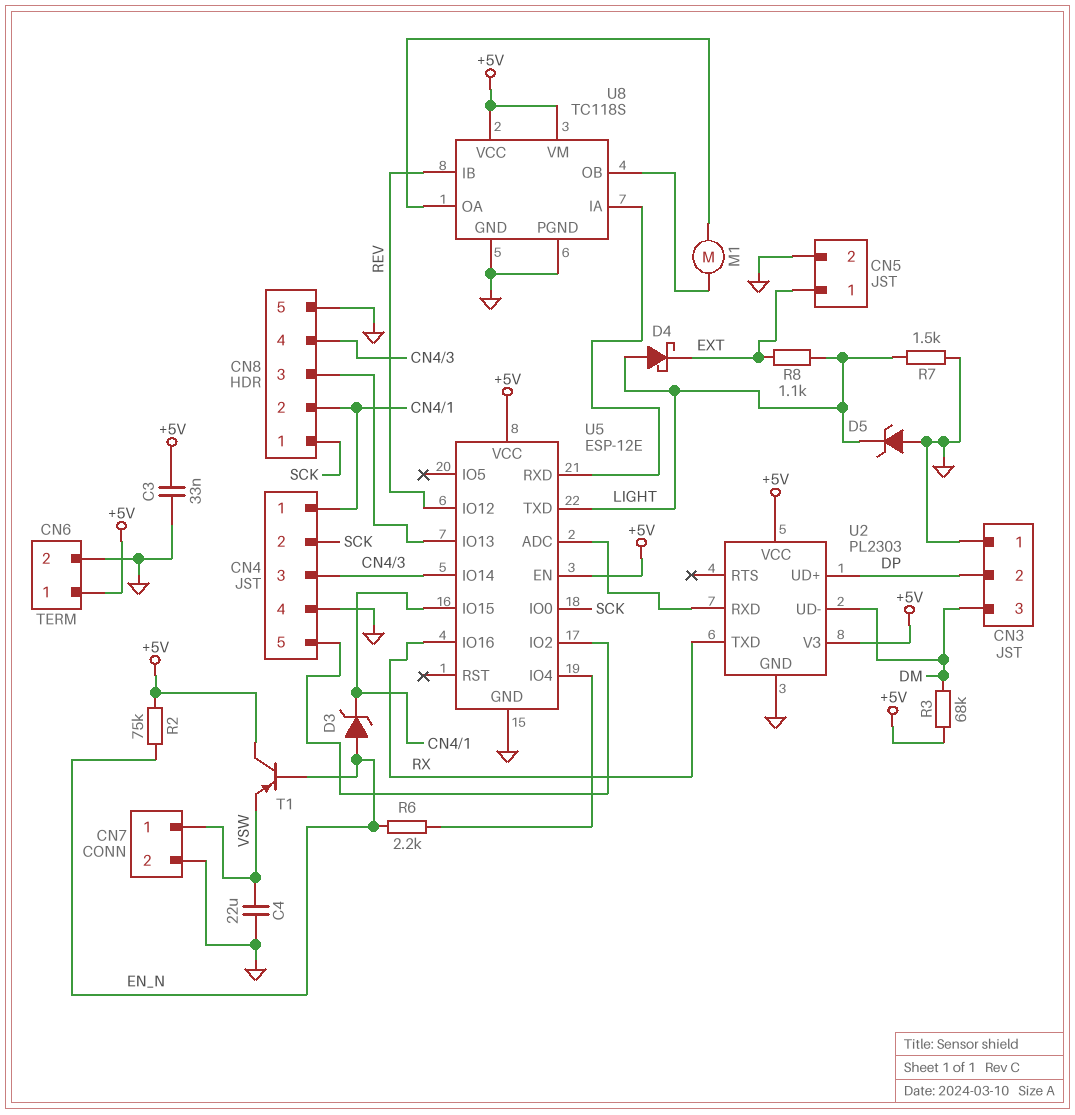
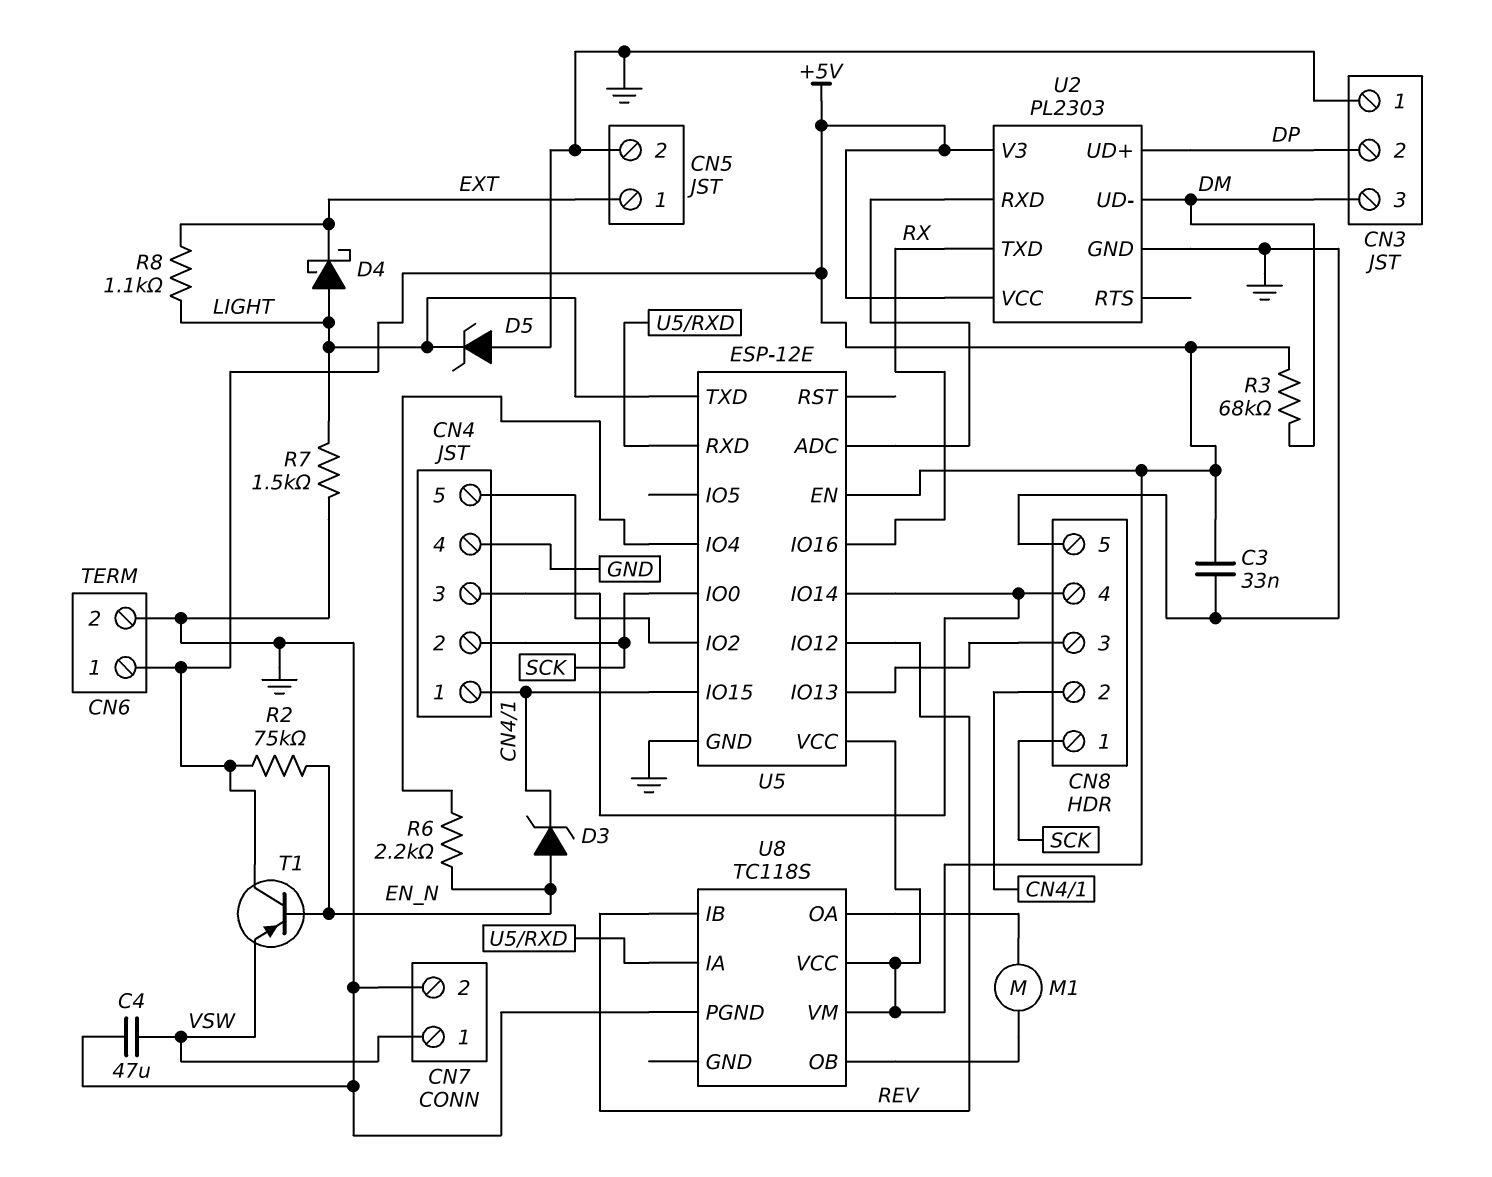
C4: 22uF (GND, VSW) -> 47uF (GND, VSW)
U8 pin GND: GND -> none

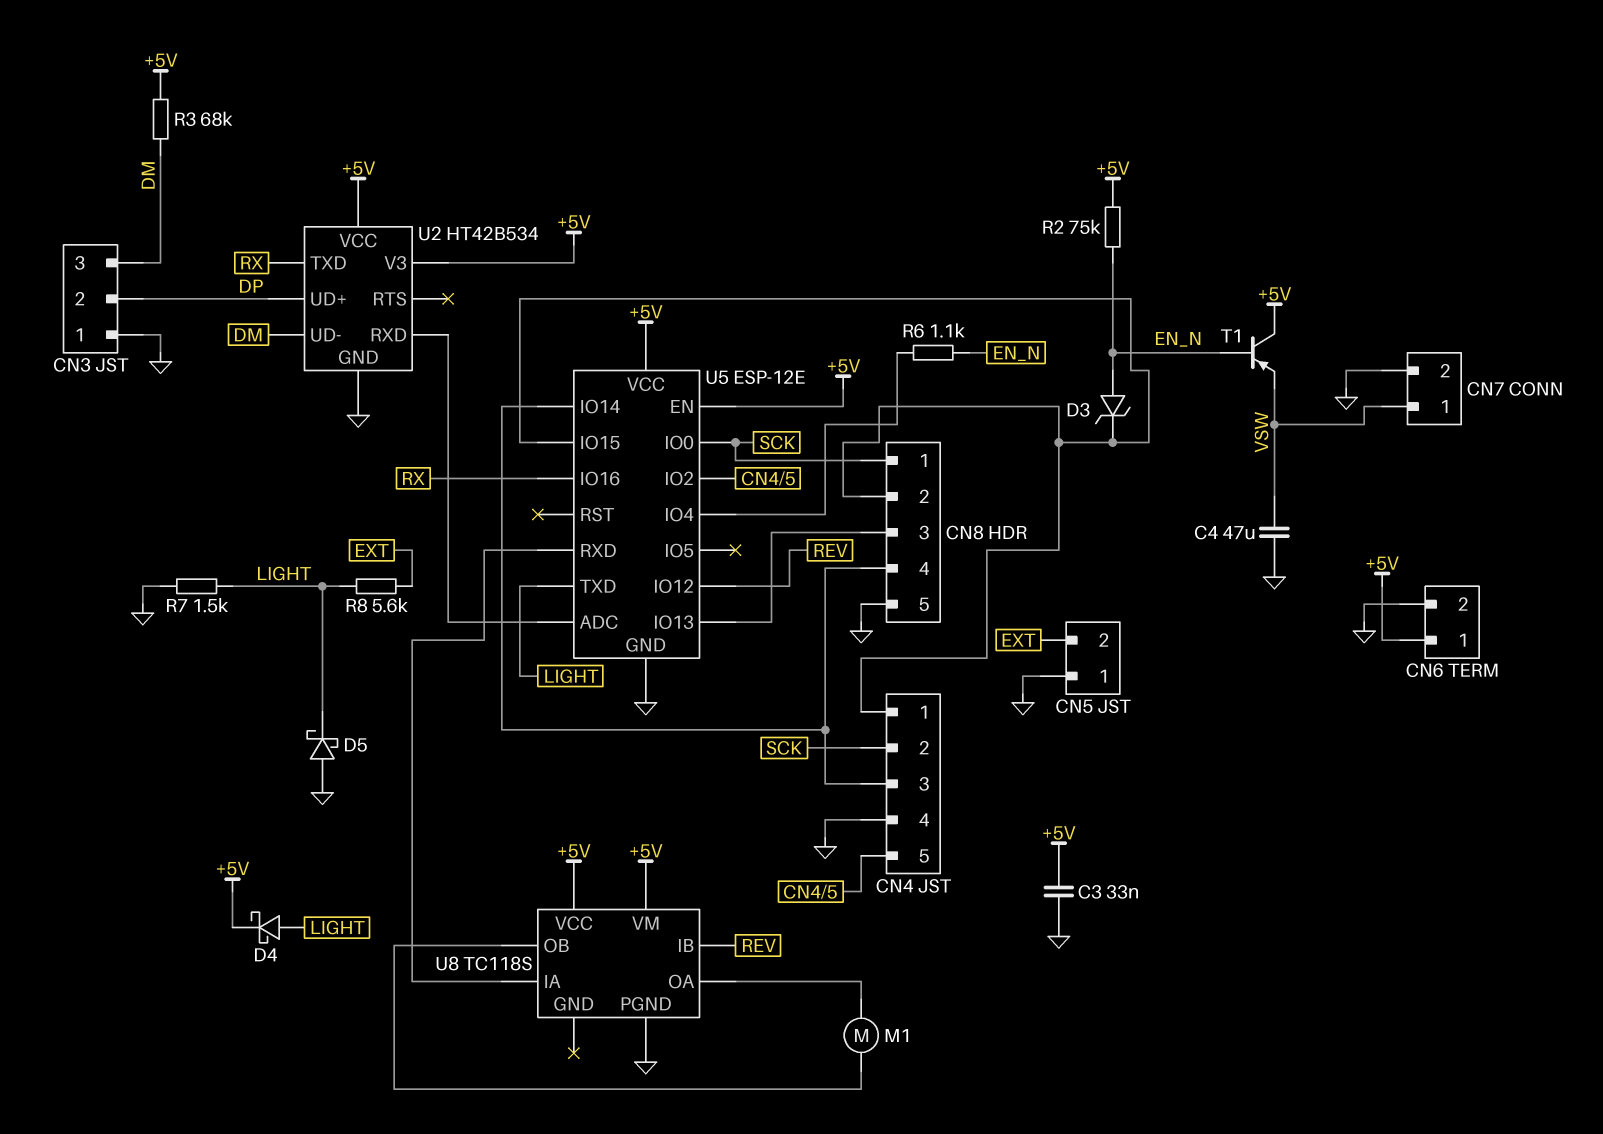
CN5 pin 1: EXT -> GND
CN5 pin 2: GND -> EXT
D4: schottky (A LIGHT, K EXT) -> schottky (A LIGHT, K +5V)
D5: zener (A GND, K LIGHT) -> schottky (A GND, K LIGHT)
R6: 2.2k (EN_N, U5/IO4) -> 1.1k (EN_N, U5/IO4)
R8: 1.1k (EXT, LIGHT) -> 5.6k (EXT, LIGHT)
U2: PL2303 -> HT42B534

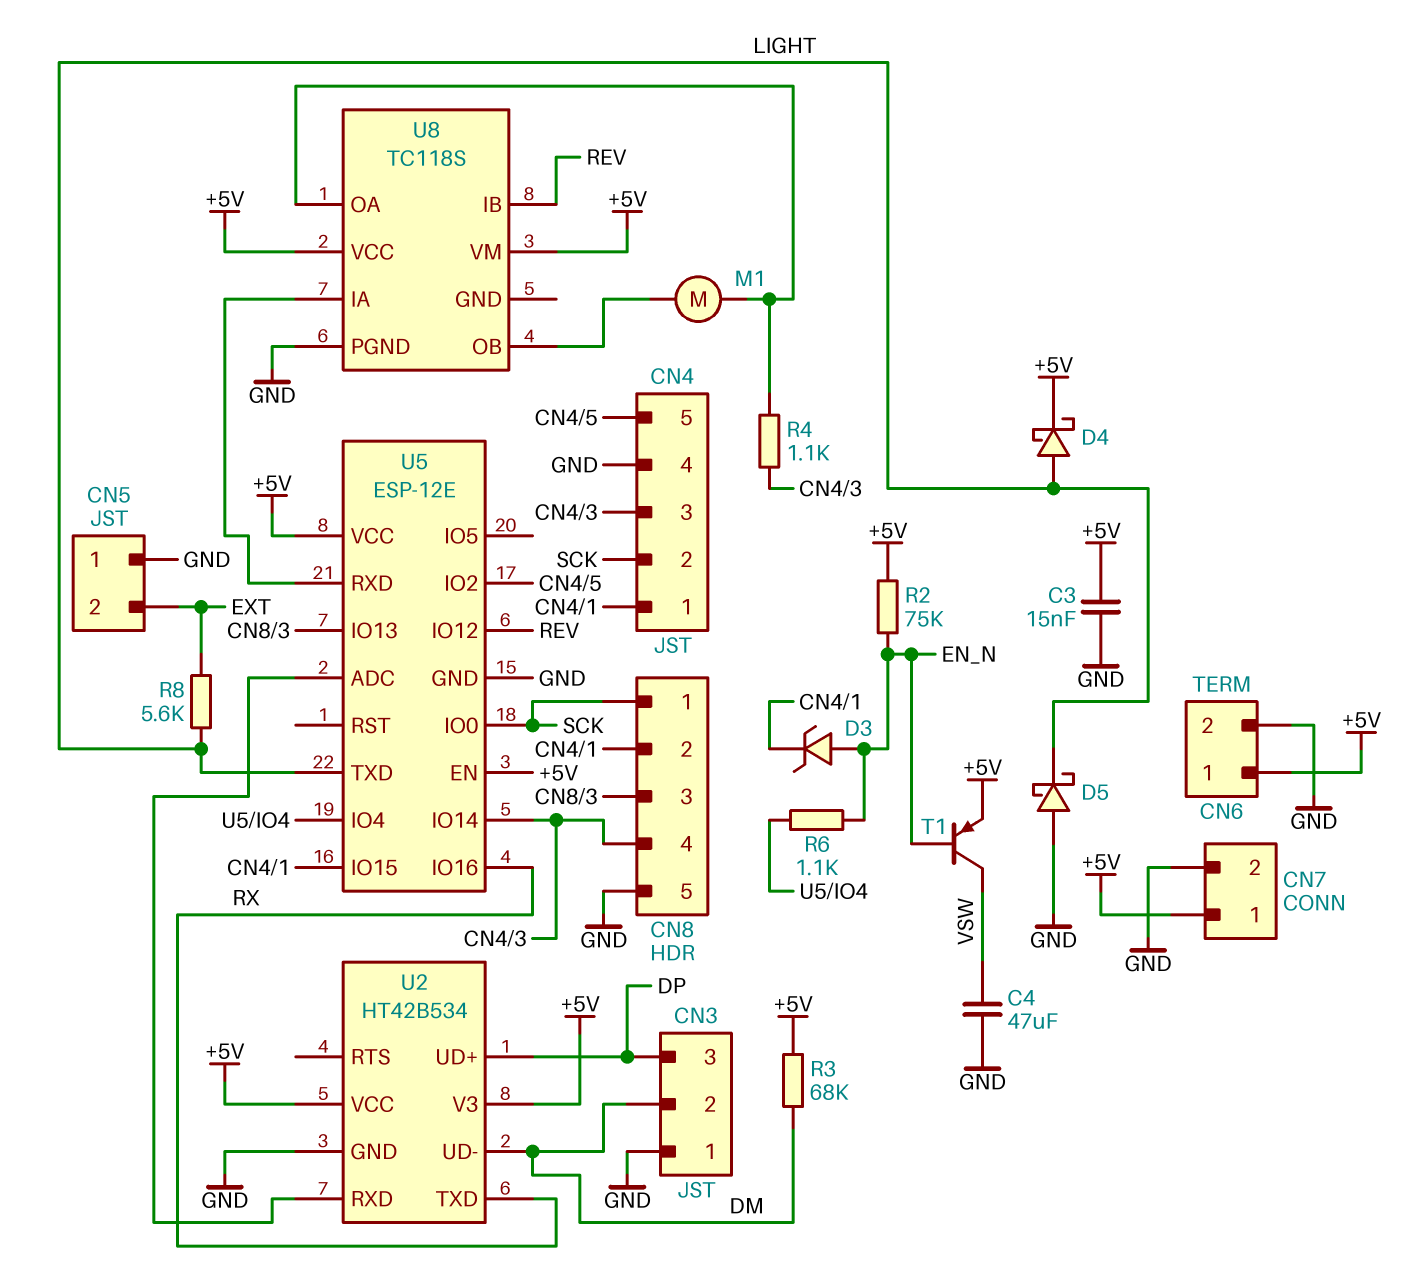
C3: 33nF (+5V, GND) -> 15nF (+5V, GND)
CN3 pin 2: DP -> DM
CN3 pin 3: DM -> DP
CN7 pin 1: VSW -> +5V
R4: none -> 1.1k (CN4/3, U8/OA)
R7: 1.5k (GND, LIGHT) -> none
T1: PNP (B EN_N, C +5V, E VSW) -> PNP (B EN_N, C VSW, E +5V)

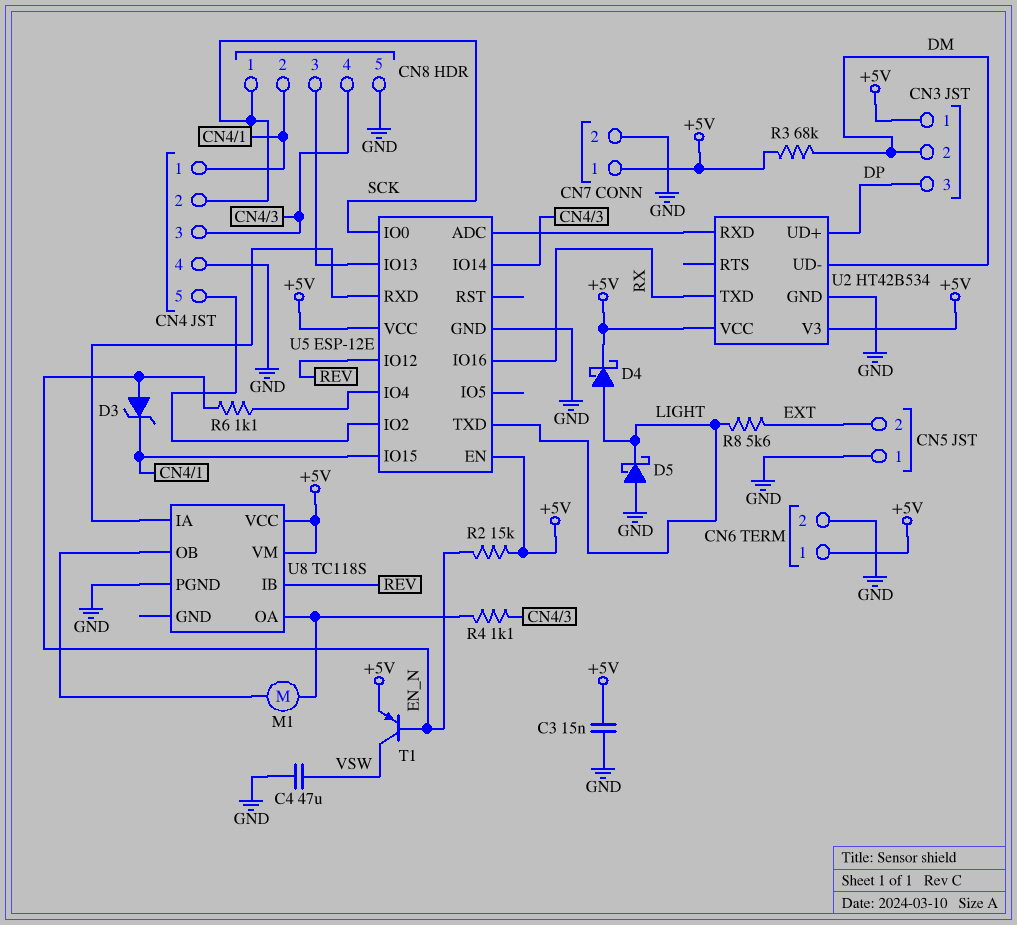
CN3 pin 1: GND -> +5V
R2: 75k (+5V, EN_N) -> 15k (+5V, EN_N)

